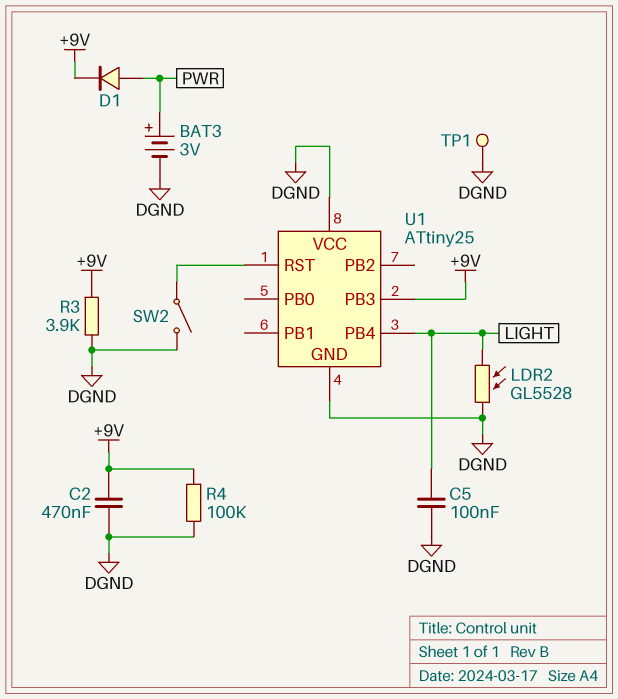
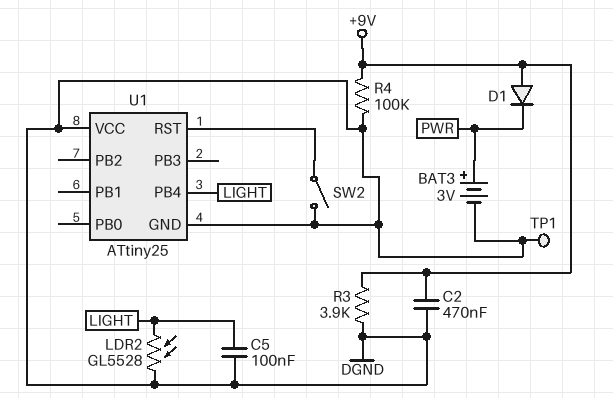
D1: diode (A PWR, K +9V) -> diode (A +9V, K PWR)
U1 pin PB3: +9V -> none

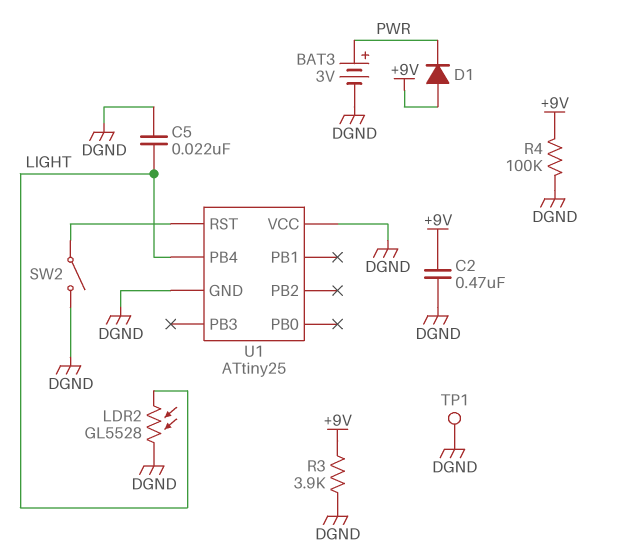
C5: 100nF (DGND, LIGHT) -> 22nF (DGND, LIGHT)

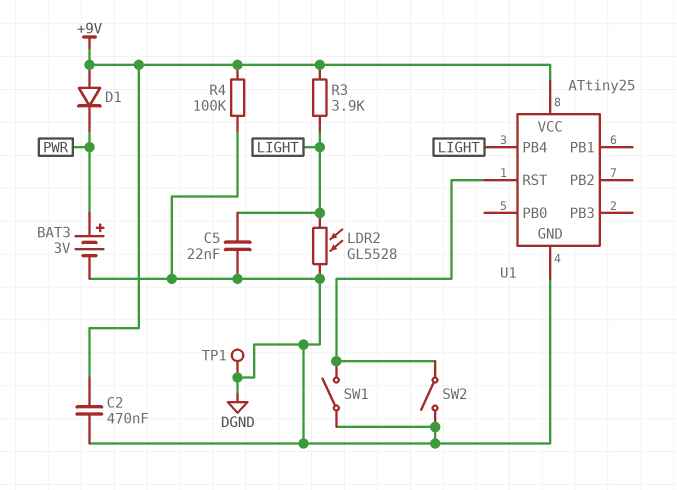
R3: 3.9k (+9V, DGND) -> 3.9k (+9V, LIGHT)
SW1: none -> switch (DGND, U1/RST)
U1 pin VCC: DGND -> +9V

